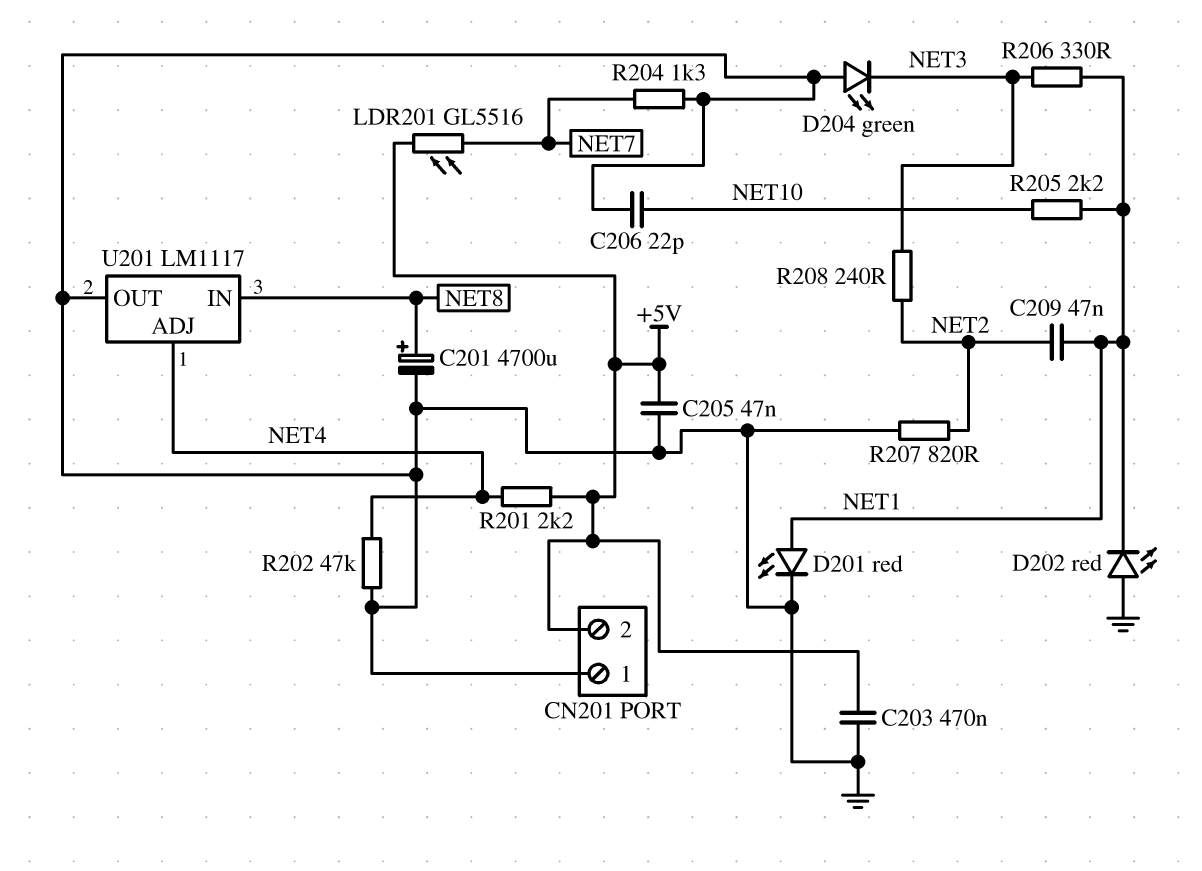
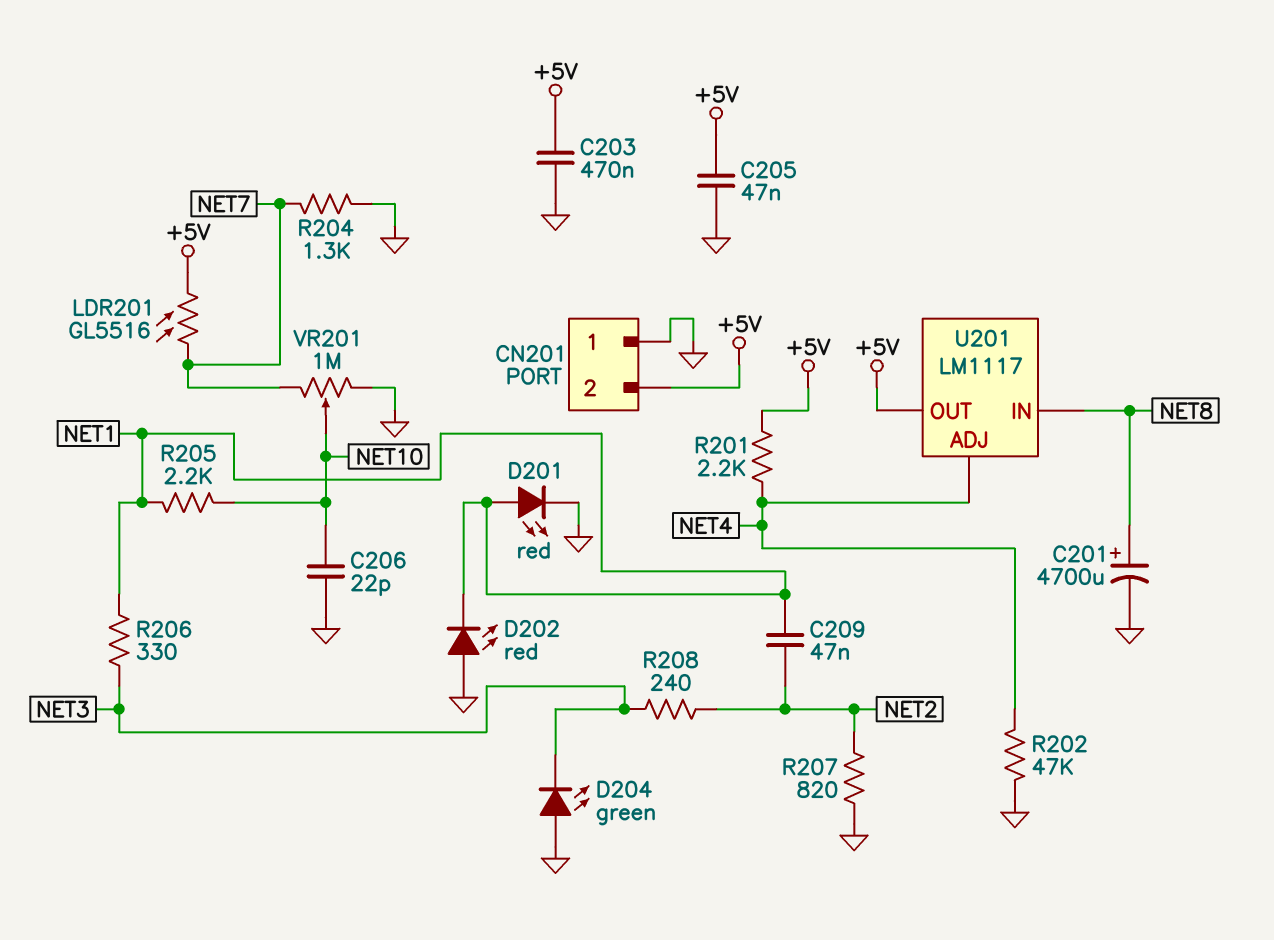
U201 pin OUT: GND -> +5V
VR201: none -> 1M (GND, NET7, wiper NET10)

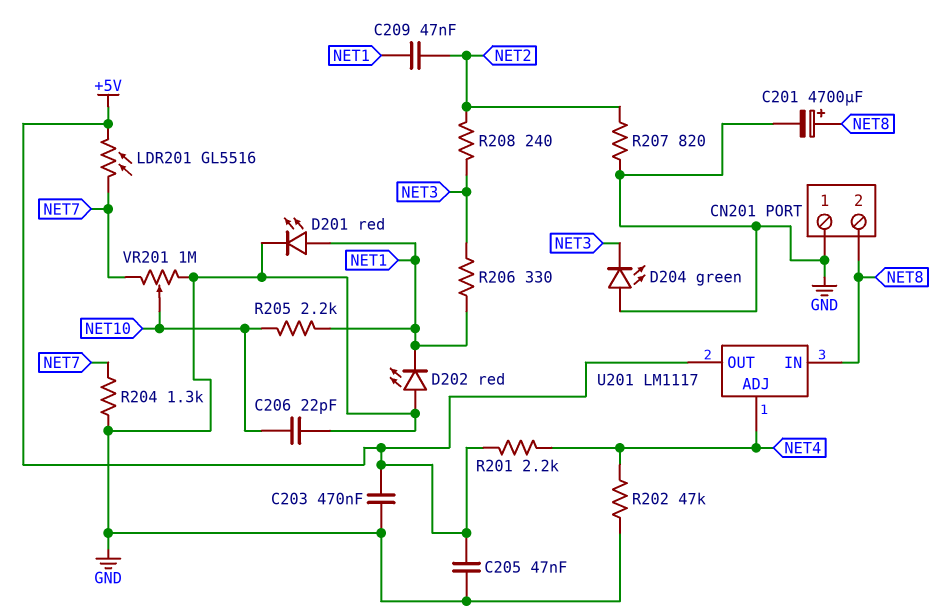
CN201 pin 2: +5V -> NET8

